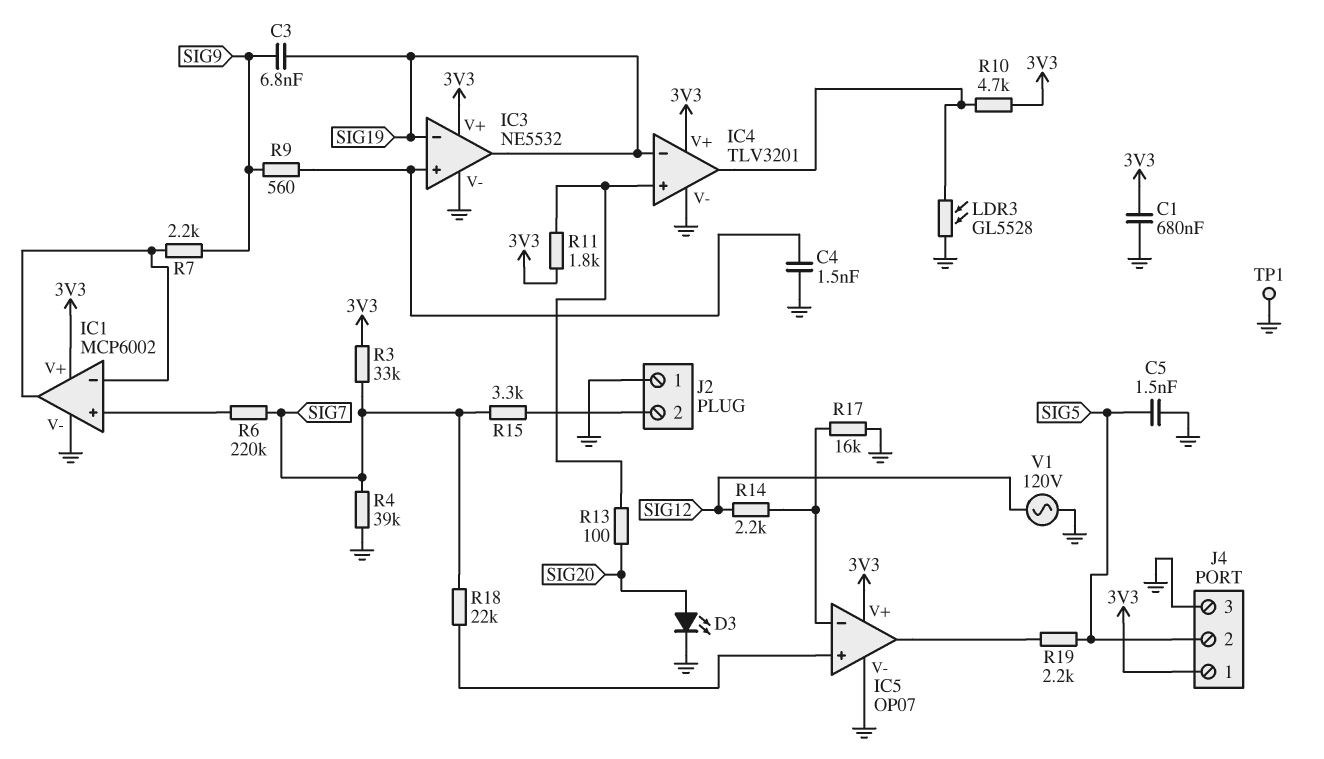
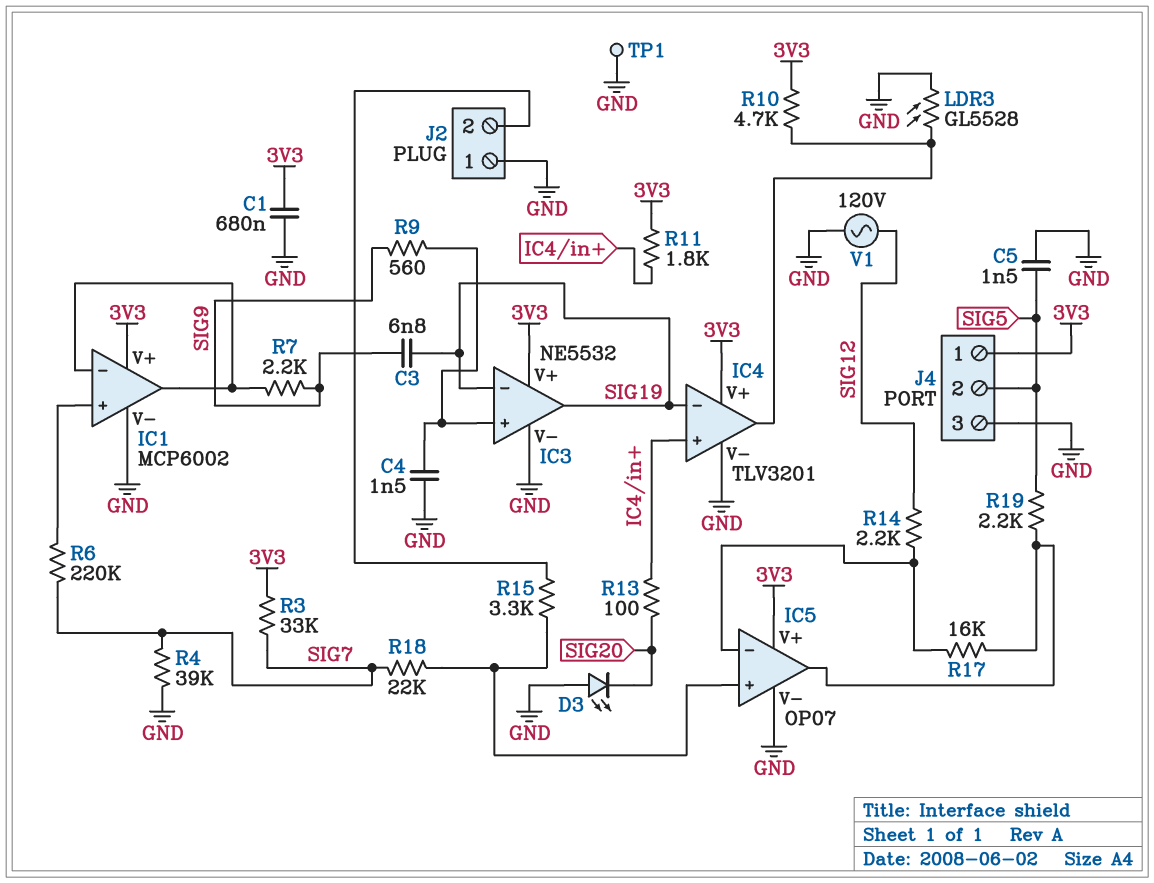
D3: LED (A SIG20, K GND) -> LED (A GND, K SIG20)
R15: 3.3k (J2/2, SIG7) -> 3.3k (IC5/in+, J2/2)
R17: 16k (GND, IC5/in-) -> 16k (IC5/in-, IC5/out)

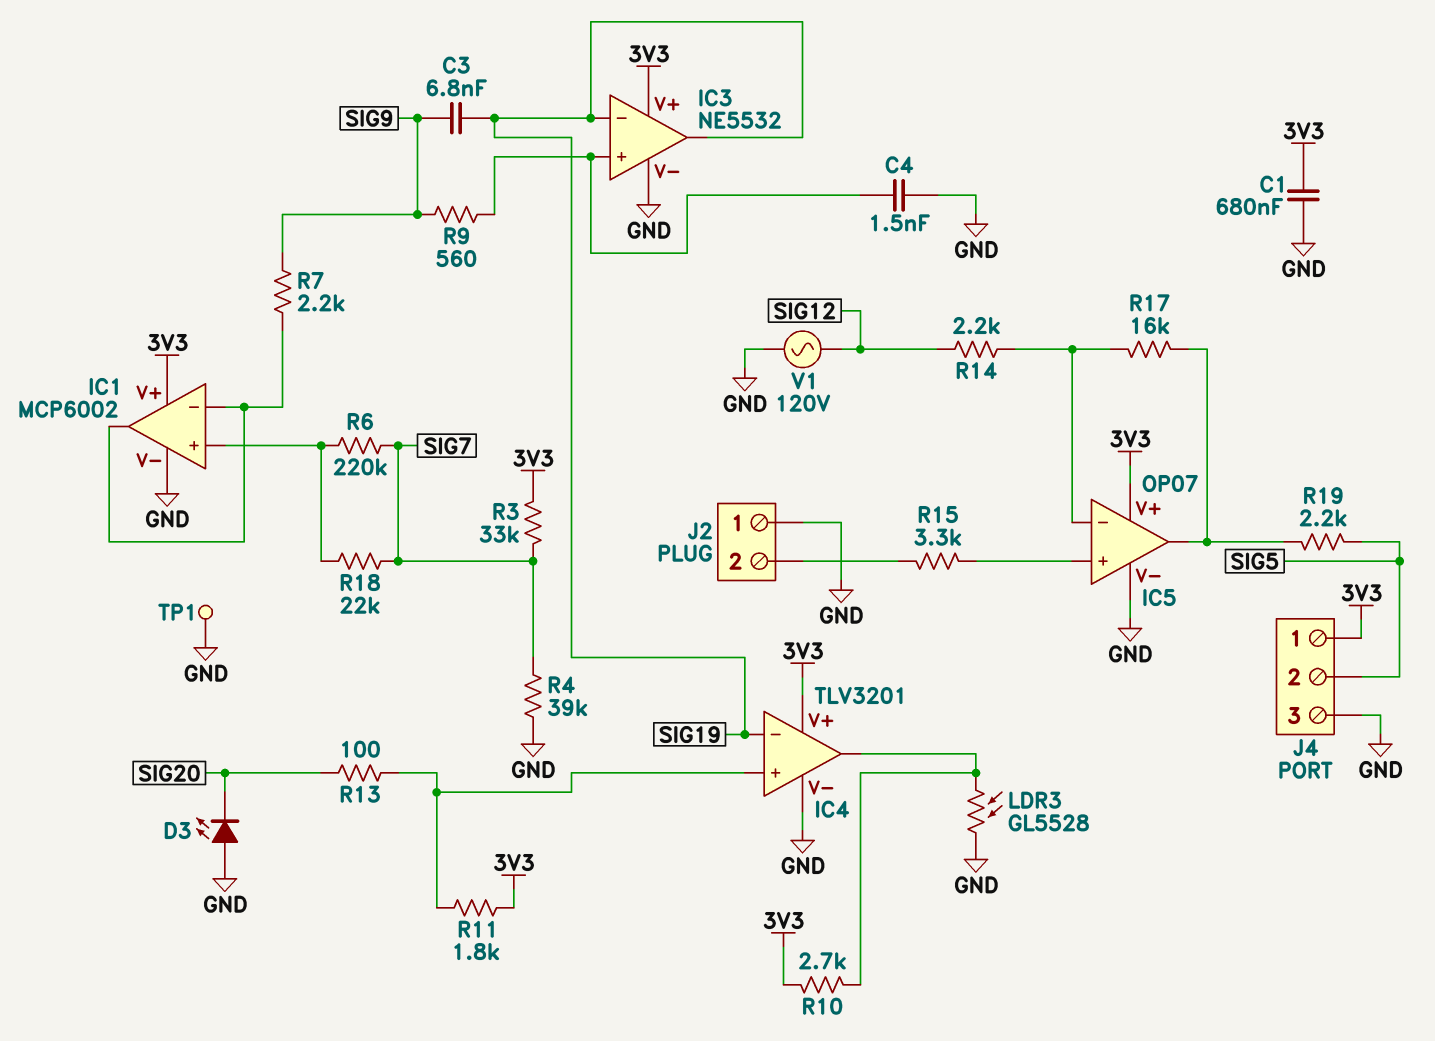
C5: 1.5nF (GND, SIG5) -> none
R10: 4.7k (3V3, IC4/out) -> 2.7k (3V3, IC4/out)
R18: 22k (IC5/in+, SIG7) -> 22k (IC1/in+, SIG7)

